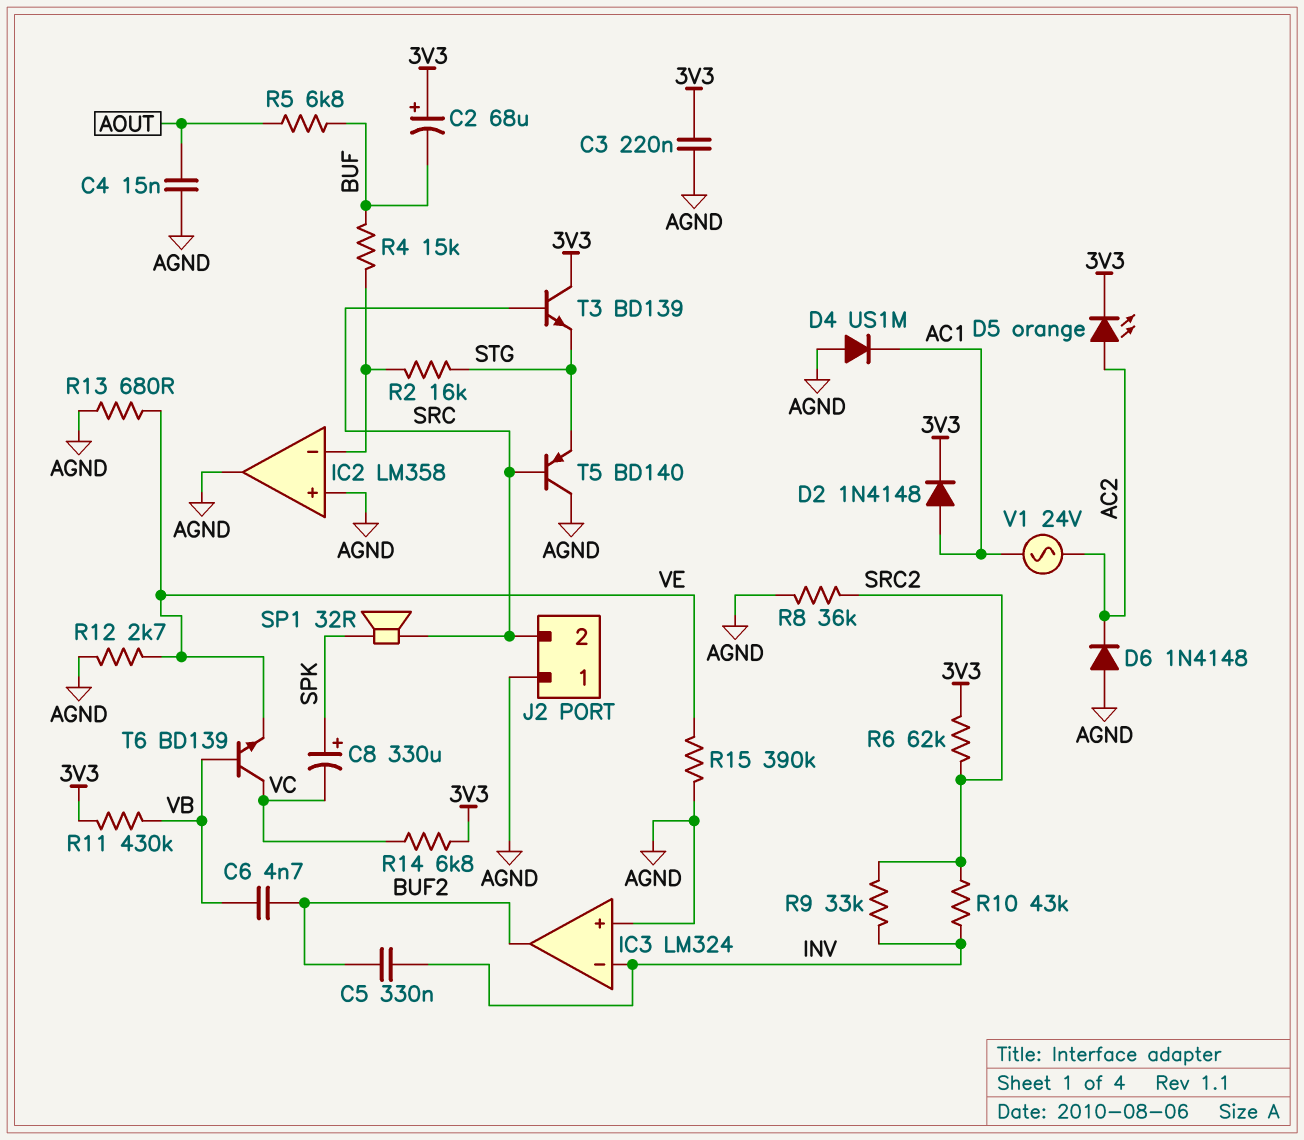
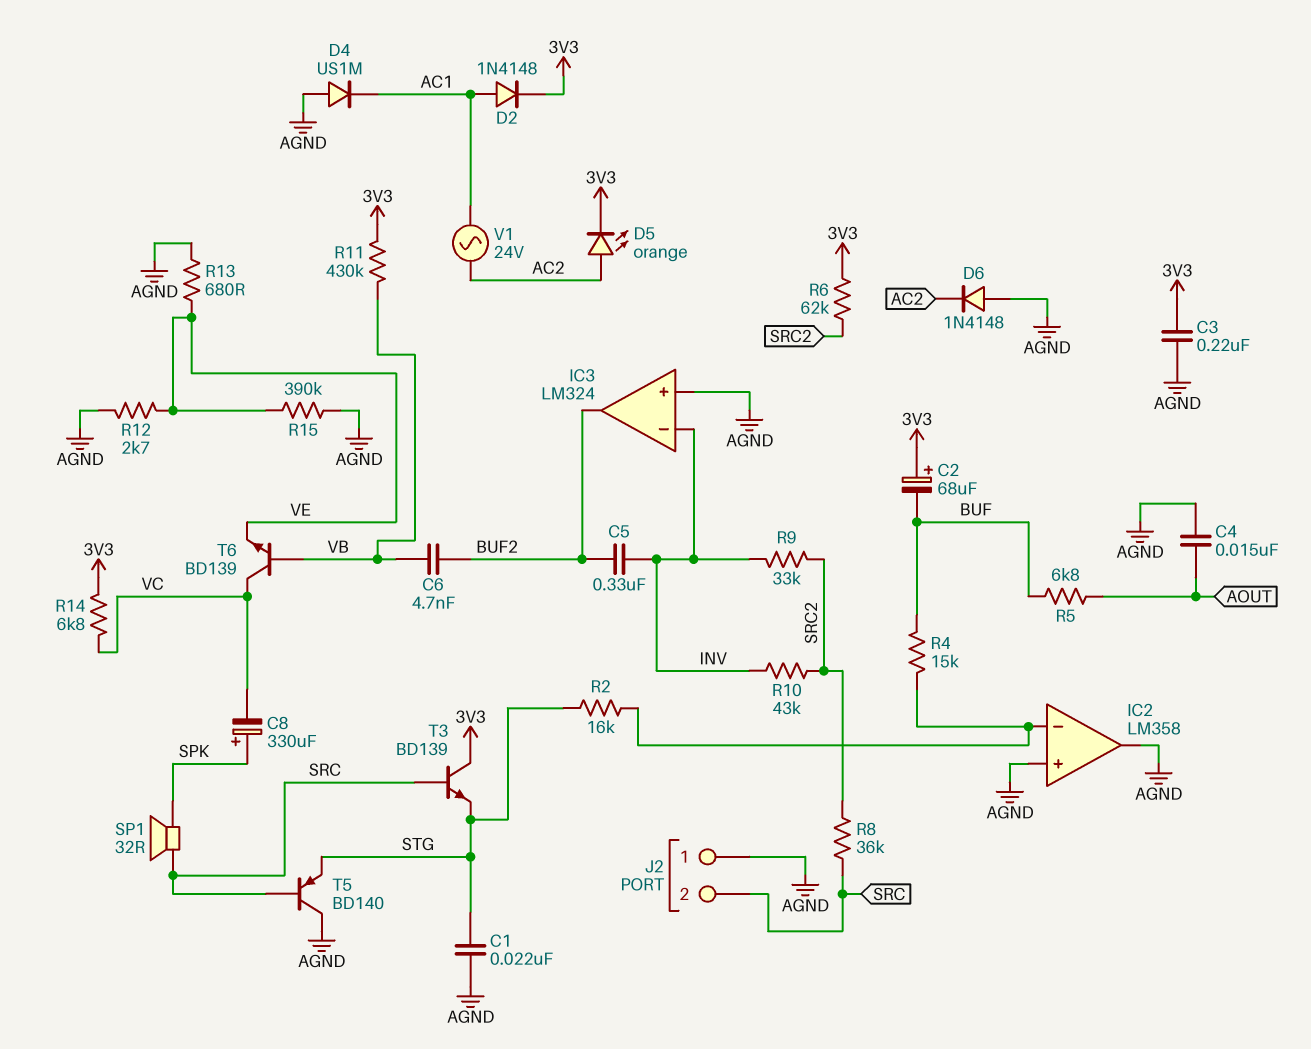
C1: none -> 22nF (AGND, STG)
R8: 36k (AGND, SRC2) -> 36k (SRC, SRC2)

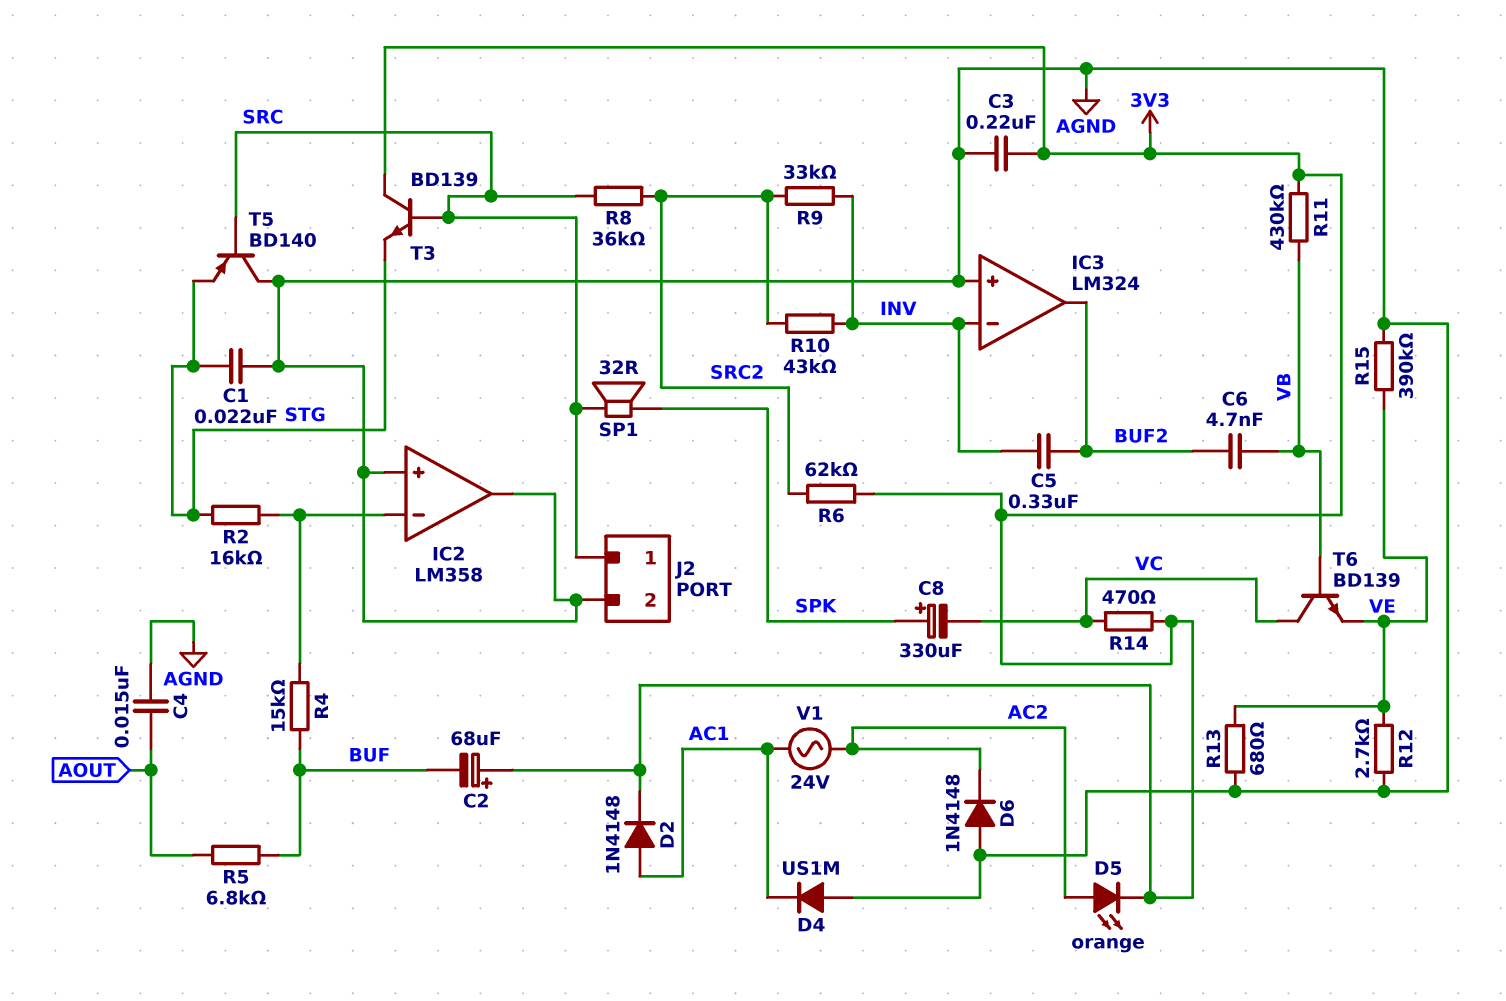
J2 pin 1: AGND -> SRC
J2 pin 2: SRC -> AGND
R14: 6.8k (3V3, VC) -> 470 (3V3, VC)

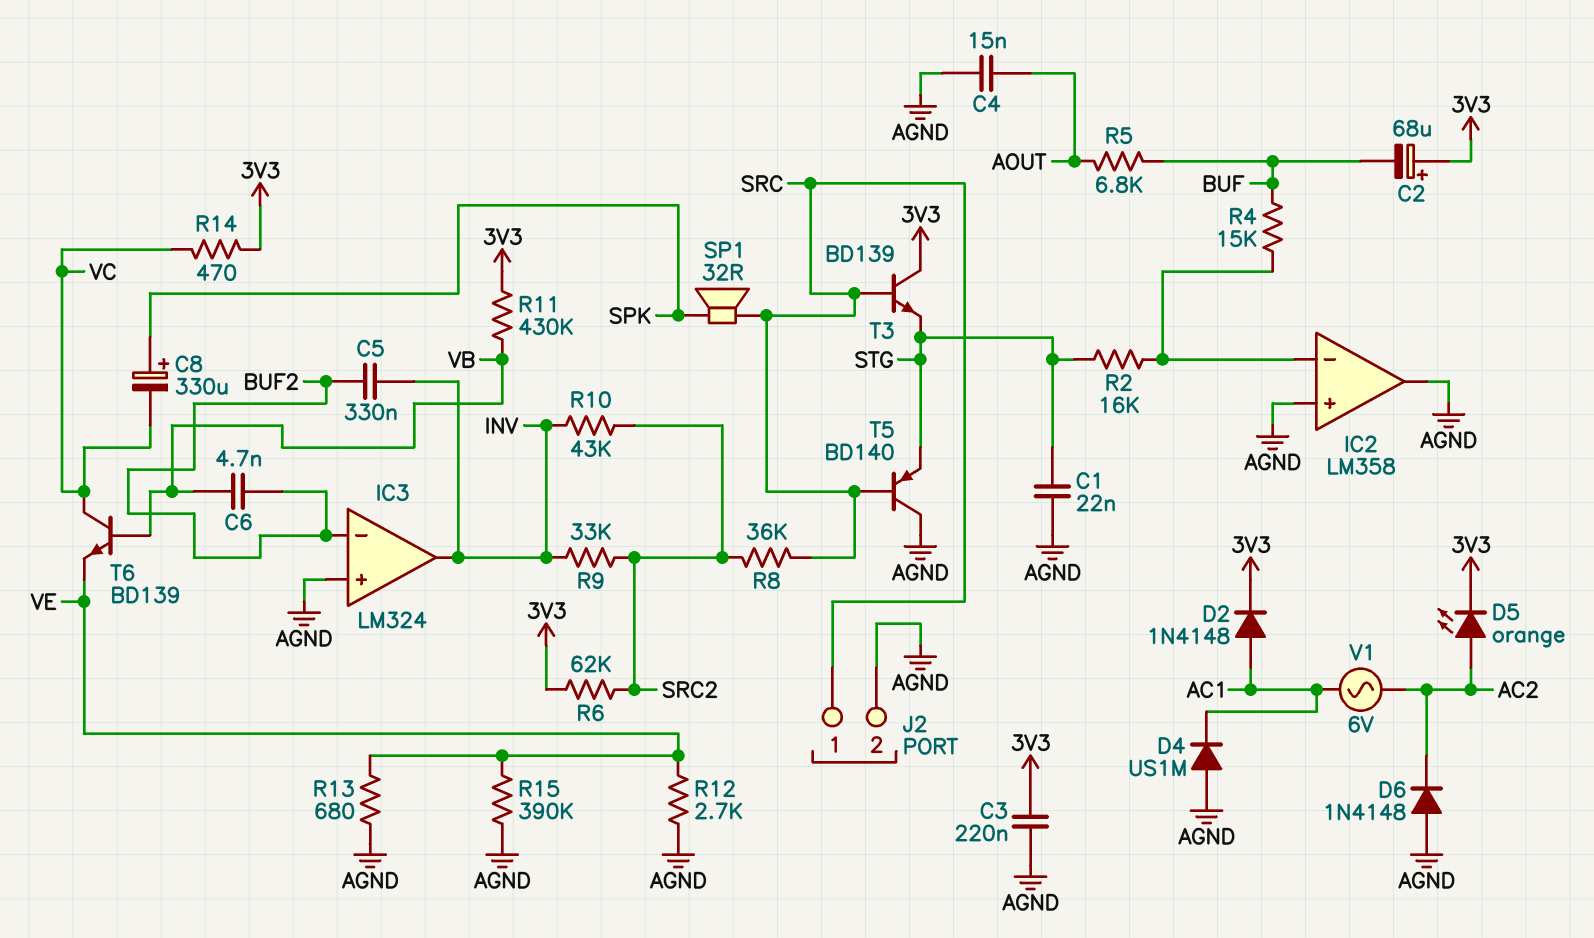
IC3 pin in-: INV -> BUF2
IC3 pin out: BUF2 -> INV
V1: AC 24V (AC1, AC2) -> AC 6V (AC1, AC2)

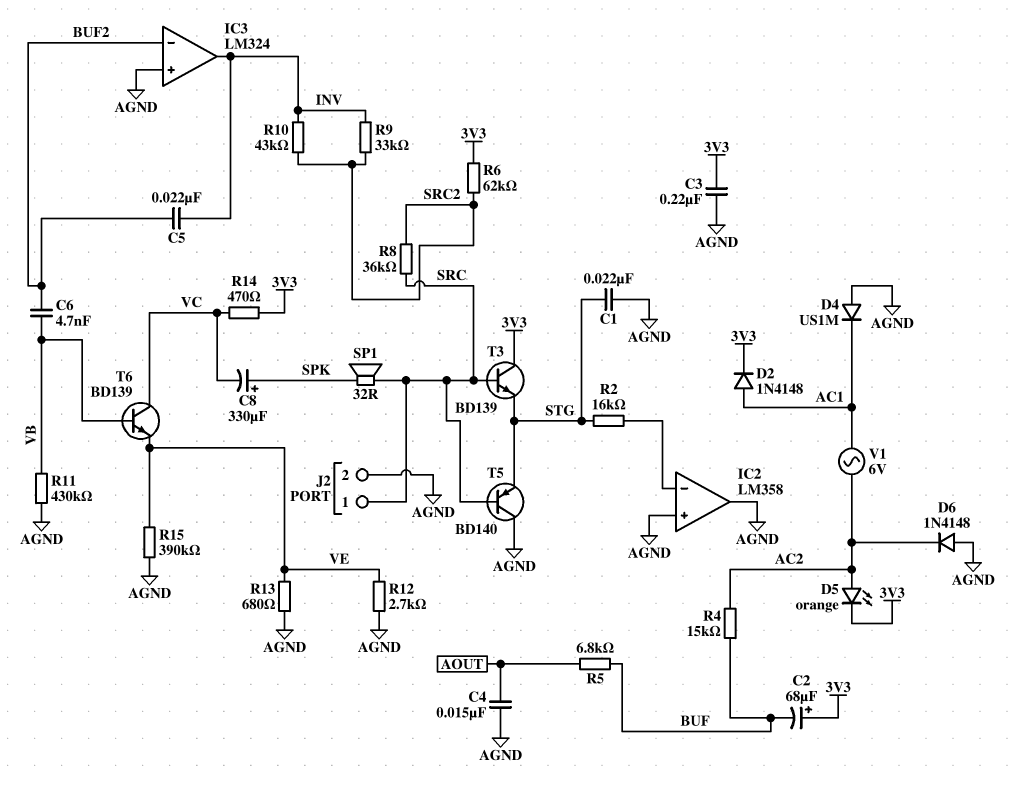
C5: 330nF (BUF2, INV) -> 22nF (BUF2, INV)
R4: 15k (BUF, IC2/in-) -> 15k (AC2, BUF)
R11: 430k (3V3, VB) -> 430k (AGND, VB)

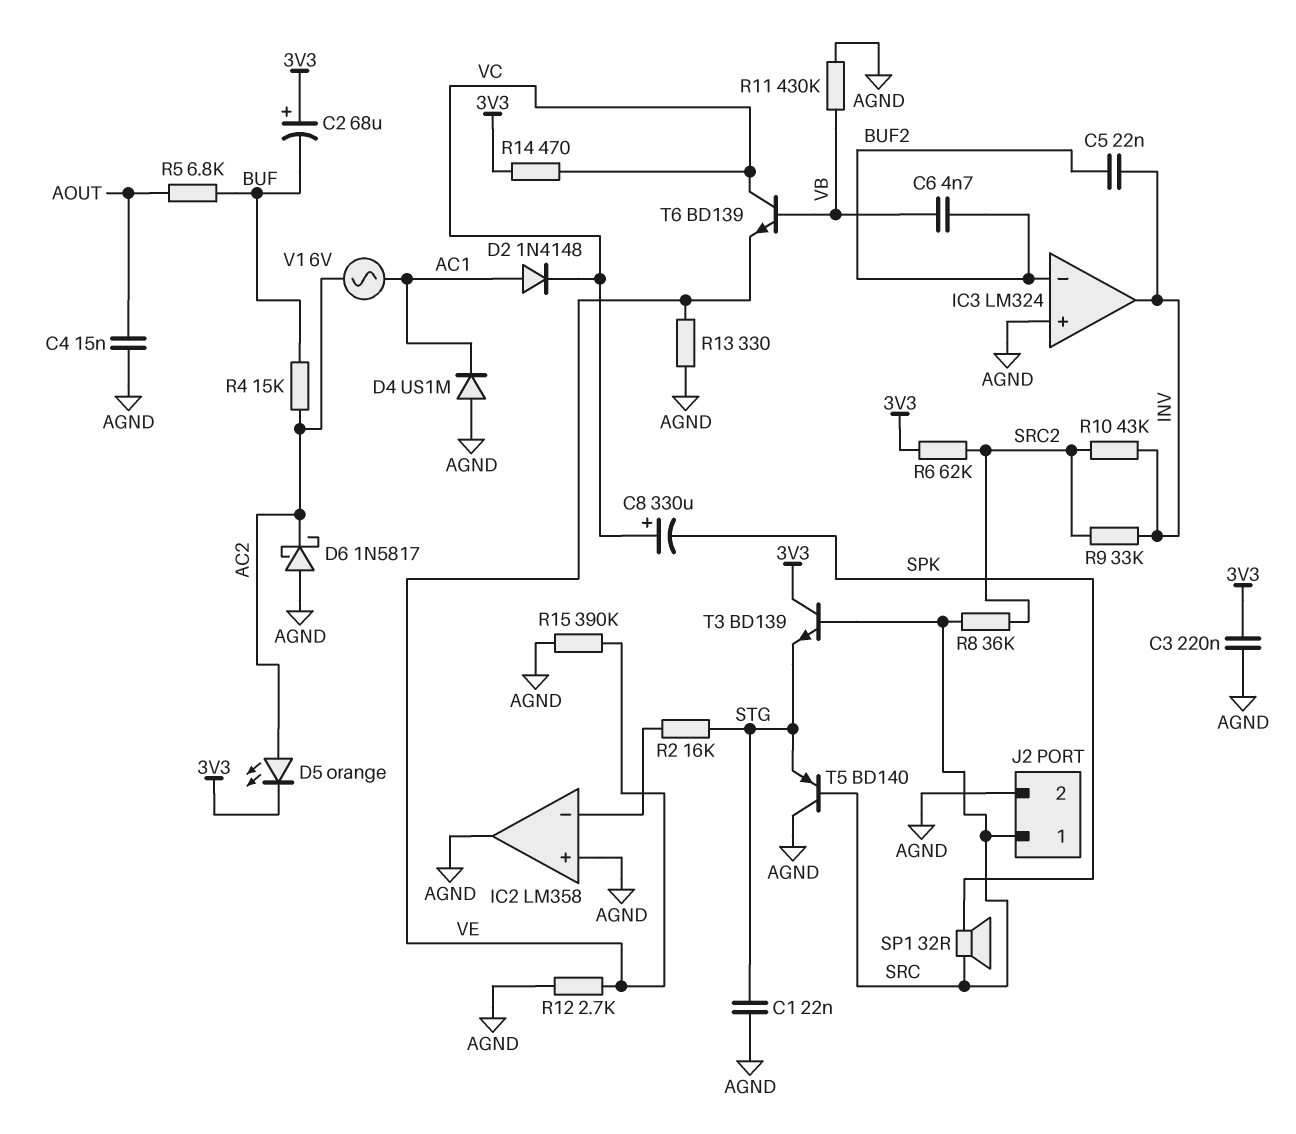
C8: 330uF (plus SPK, minus VC) -> 330uF (plus VC, minus SPK)
D2: diode 1N4148 (A AC1, K 3V3) -> diode 1N4148 (A AC1, K VC)
D6: diode 1N4148 (A AGND, K AC2) -> schottky 1N5817 (A AGND, K AC2)
R13: 680 (AGND, VE) -> 330 (AGND, VE)

